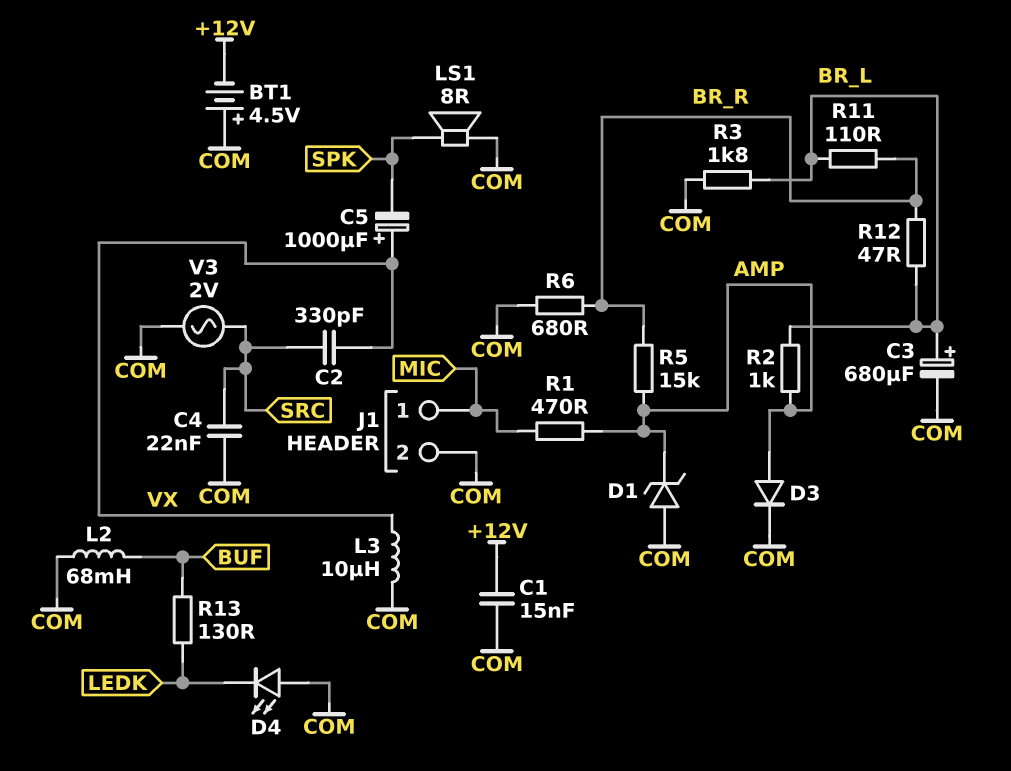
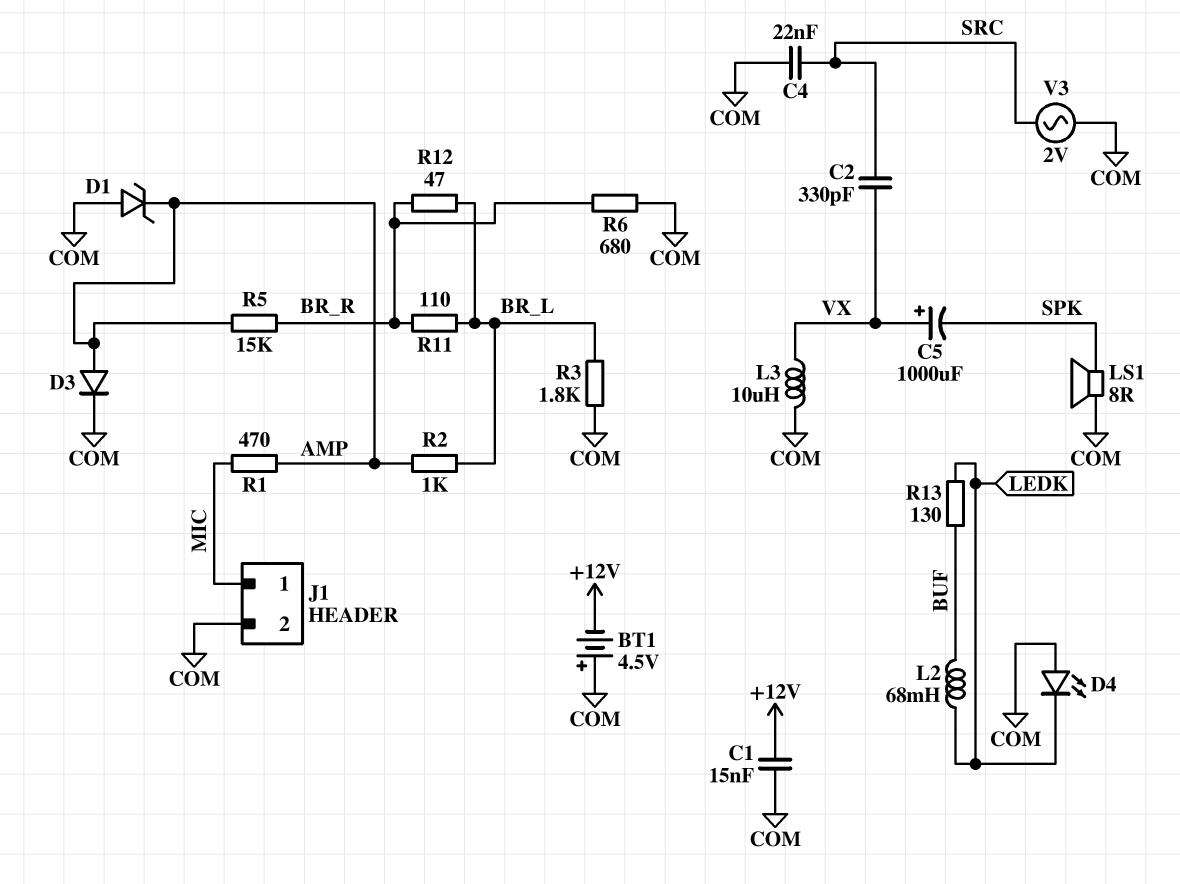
C3: 680uF (plus BR_L, minus COM) -> none
L2: 68mH (BUF, COM) -> 68mH (BUF, LEDK)

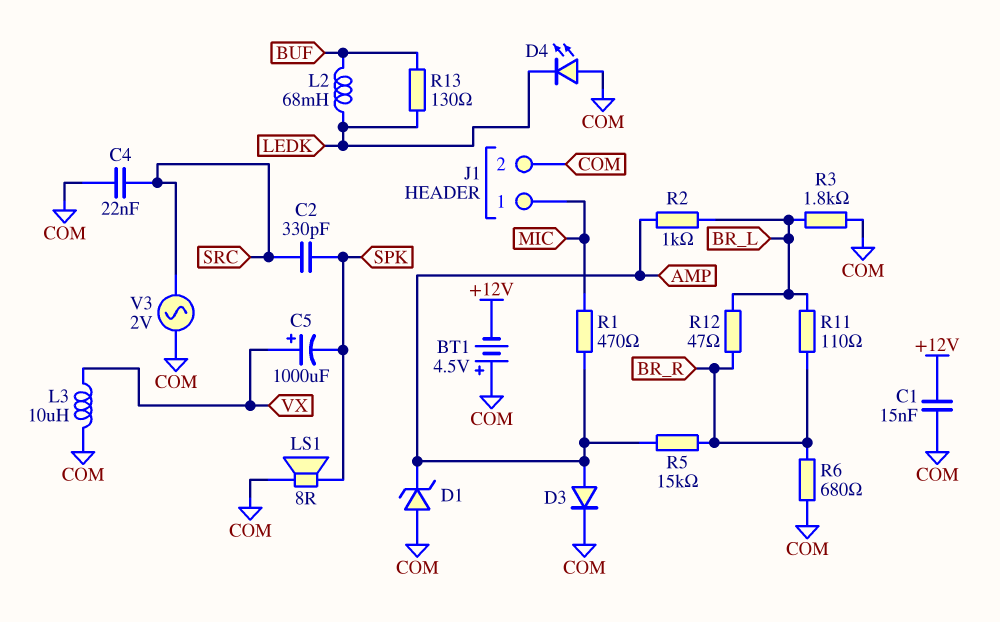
C2: 330pF (SRC, VX) -> 330pF (SPK, SRC)

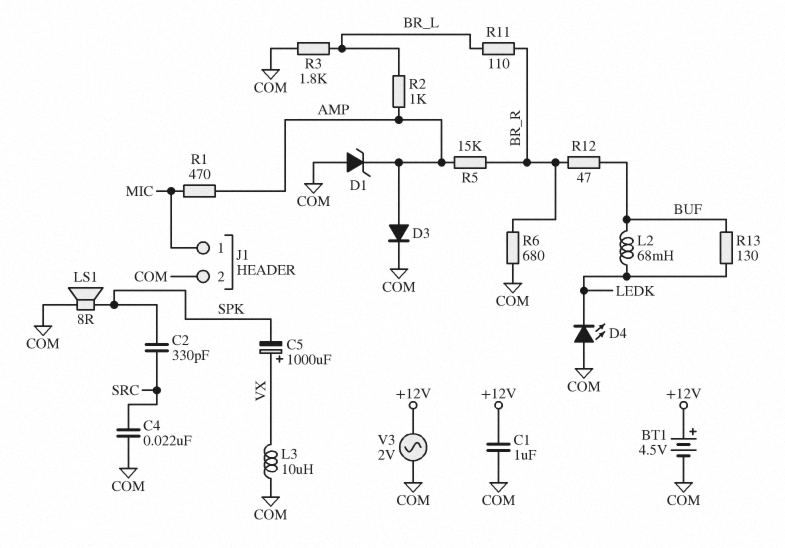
BT1: 4.5V (plus COM, minus +12V) -> 4.5V (plus +12V, minus COM)
C1: 15nF (+12V, COM) -> 1uF (+12V, COM)
R12: 47 (BR_L, BR_R) -> 47 (BR_R, BUF)
V3: AC 2V (COM, SRC) -> AC 2V (+12V, COM)

